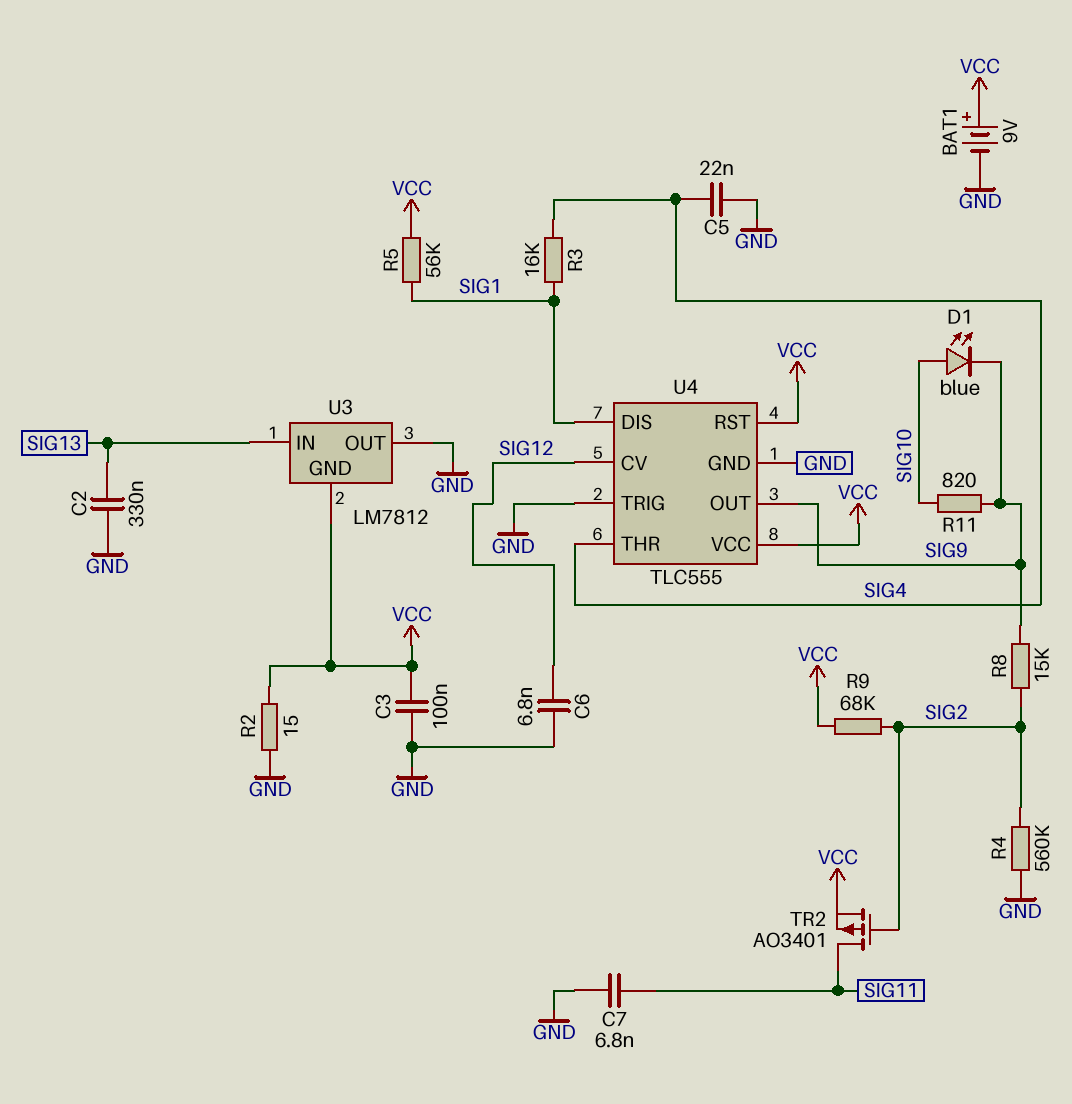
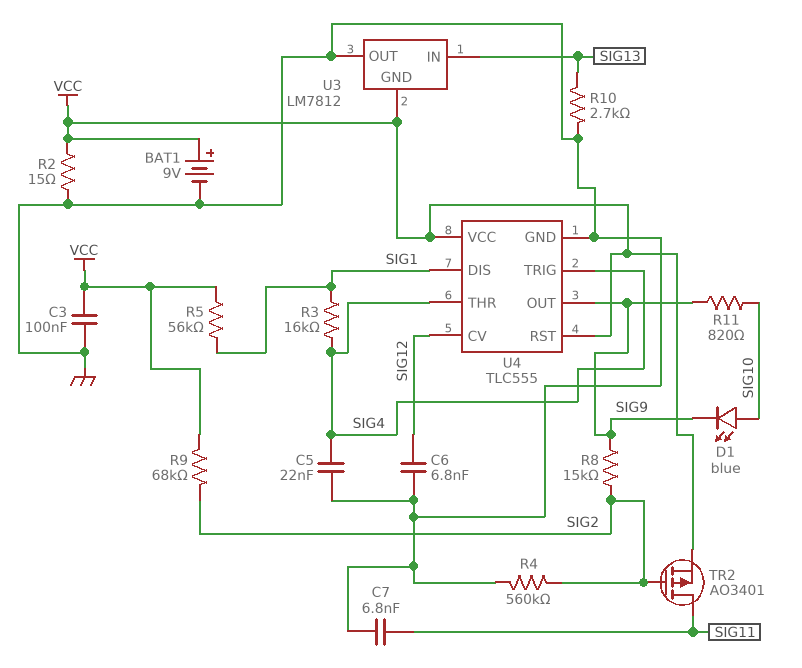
C2: 330nF (GND, SIG13) -> none
R10: none -> 2.7k (GND, SIG13)
U4 pin TRIG: GND -> SIG4

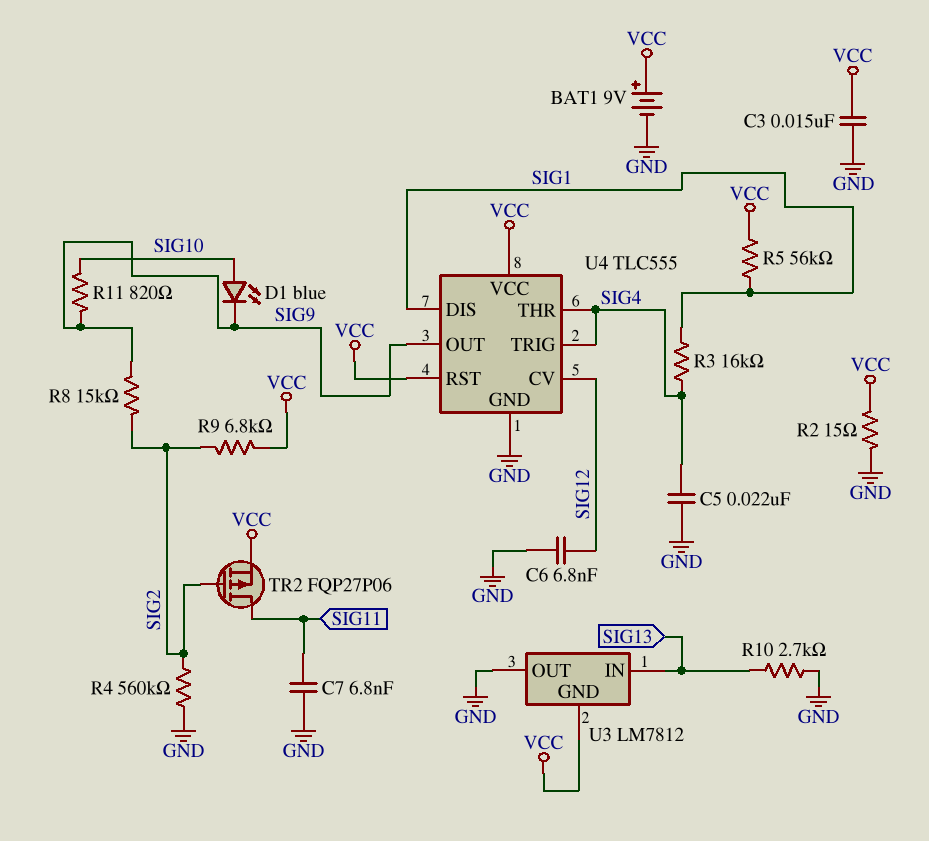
C3: 100nF (GND, VCC) -> 15nF (GND, VCC)
R9: 68k (SIG2, VCC) -> 6.8k (SIG2, VCC)
TR2: PMOS AO3401 (G SIG2, D SIG11, S VCC) -> PMOS FQP27P06 (G SIG2, D SIG11, S VCC)

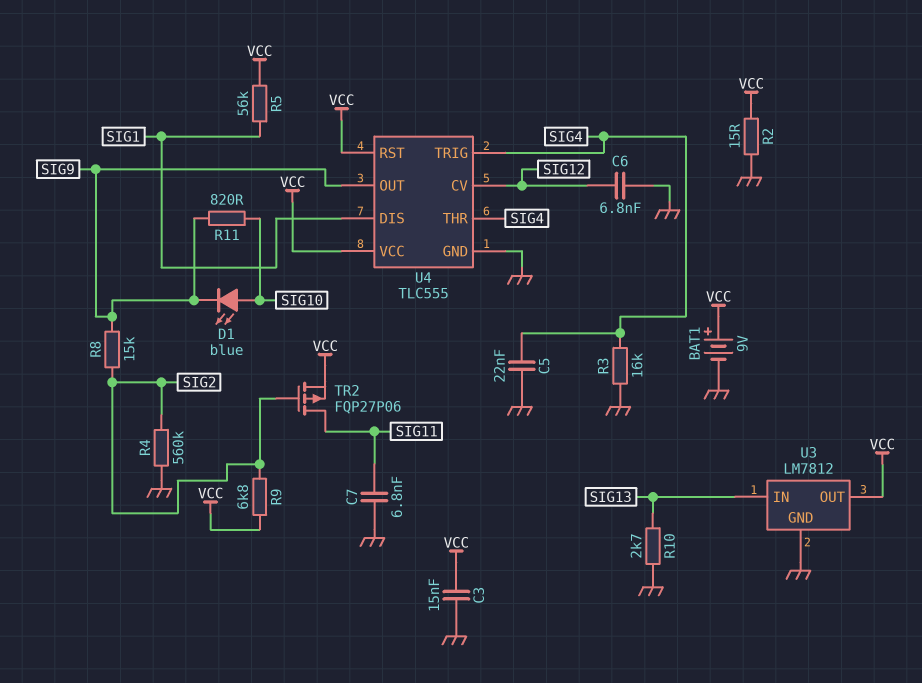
R3: 16k (SIG1, SIG4) -> 16k (GND, SIG4)
U3 pin GND: VCC -> GND
U3 pin OUT: GND -> VCC

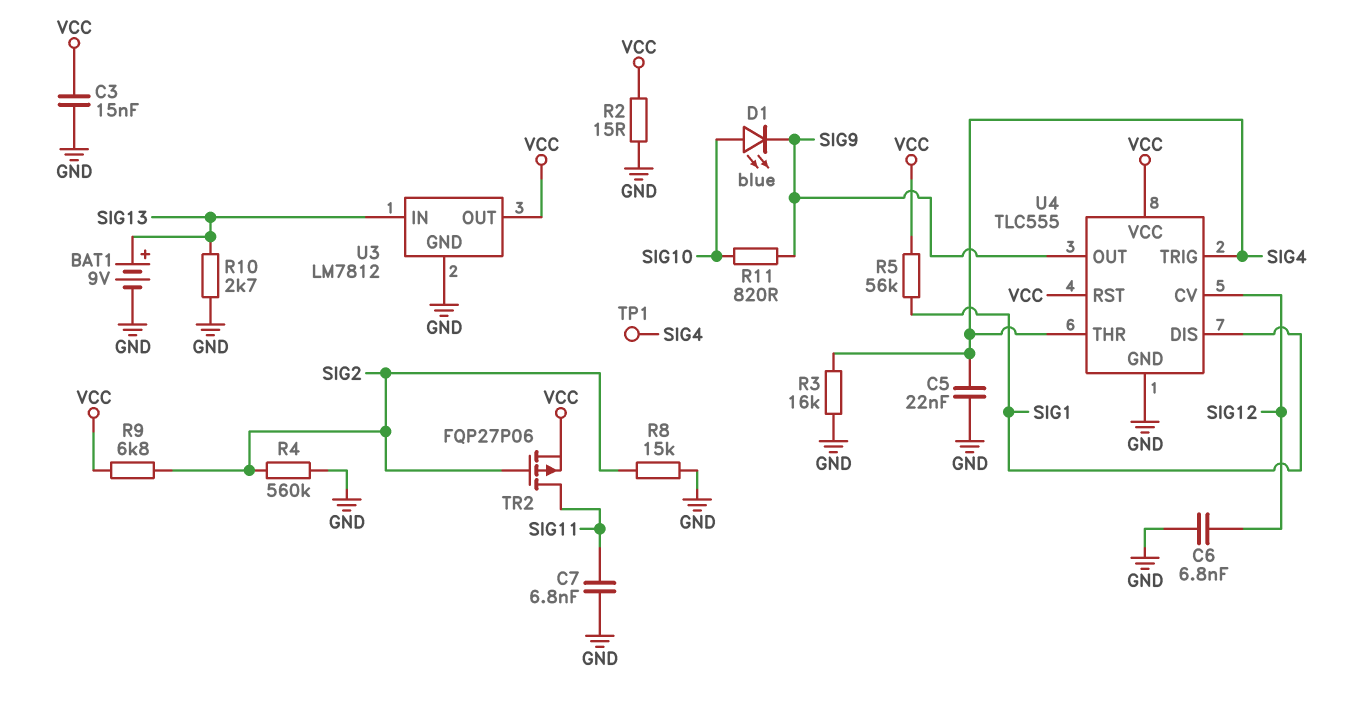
BAT1: 9V (plus VCC, minus GND) -> 9V (plus SIG13, minus GND)
R8: 15k (SIG2, SIG9) -> 15k (GND, SIG2)
TP1: none -> test point (SIG4)

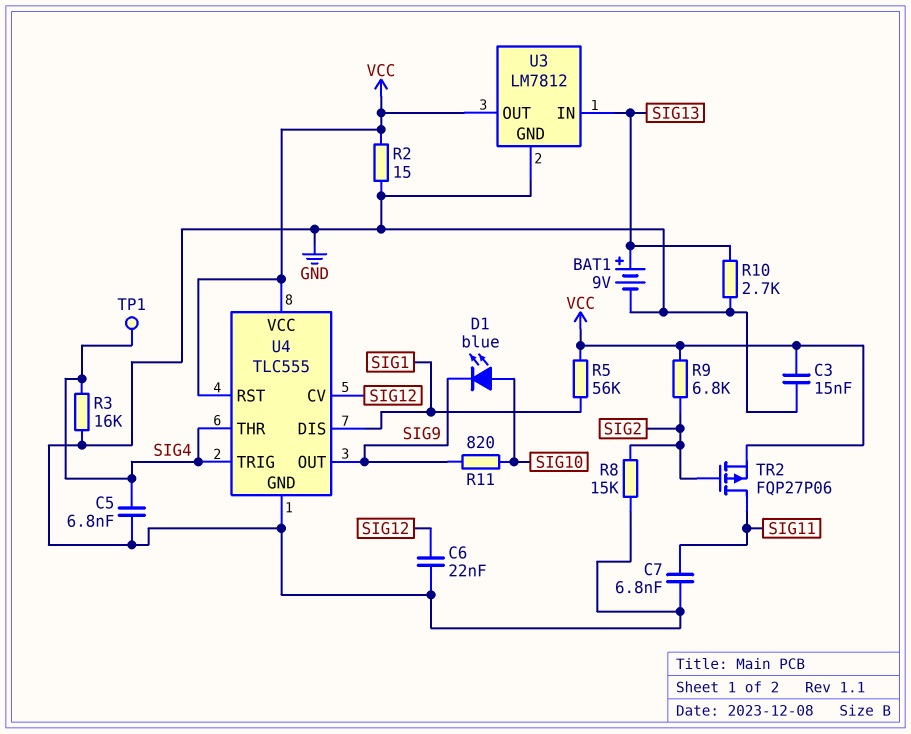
C5: 22nF (GND, SIG4) -> 6.8nF (GND, SIG4)
C6: 6.8nF (GND, SIG12) -> 22nF (GND, SIG12)
R4: 560k (GND, SIG2) -> none

